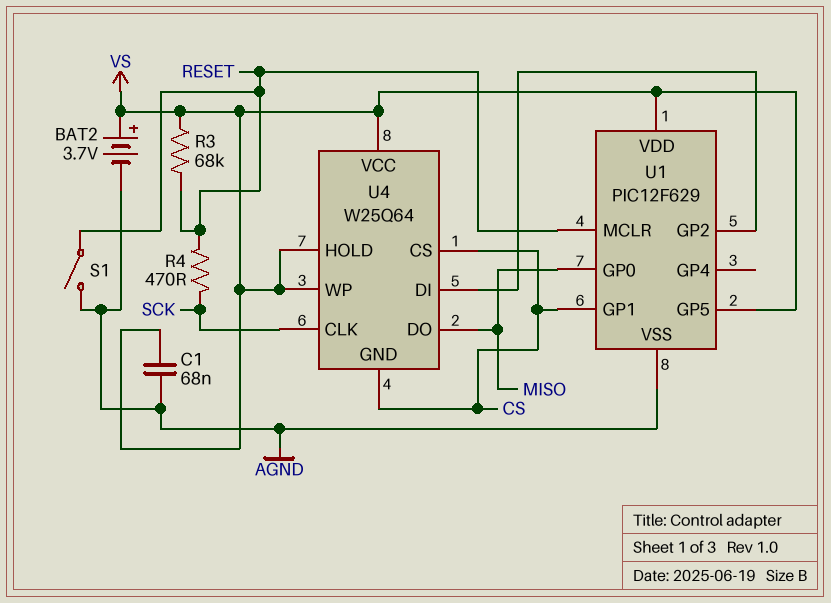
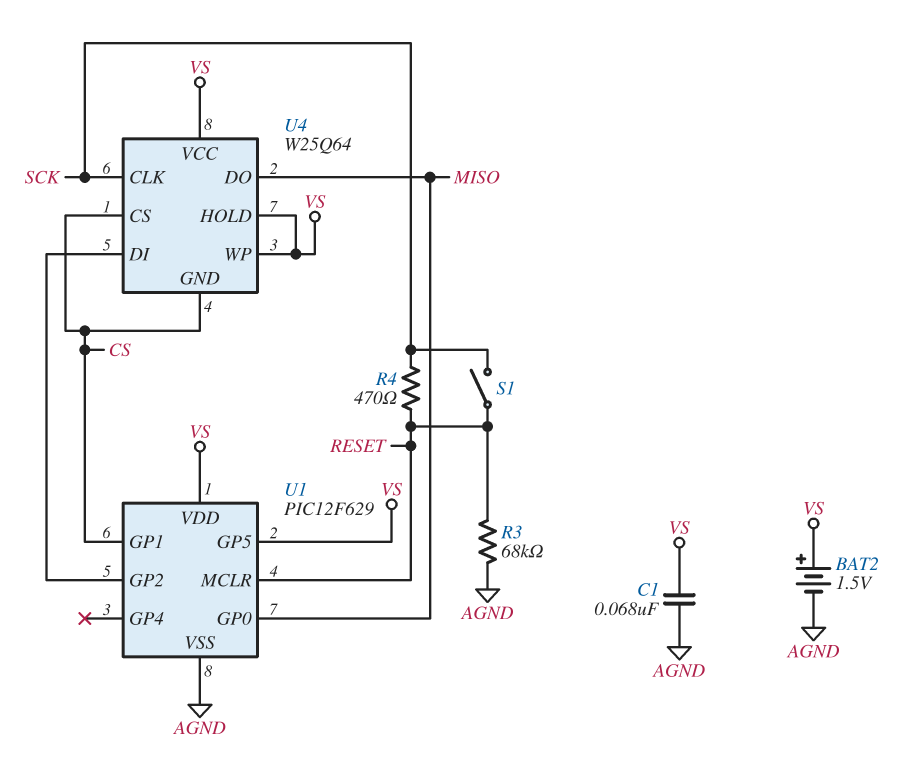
BAT2: 3.7V (plus VS, minus AGND) -> 1.5V (plus VS, minus AGND)
R3: 68k (RESET, VS) -> 68k (AGND, RESET)
S1: switch (AGND, RESET) -> switch (RESET, SCK)

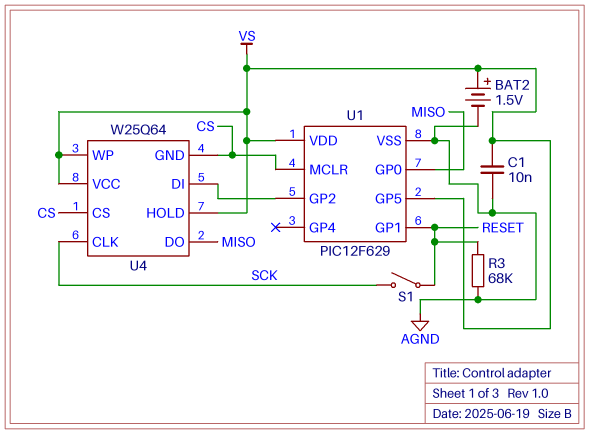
C1: 68nF (AGND, VS) -> 10nF (AGND, VS)
R4: 470 (RESET, SCK) -> none
U1 pin GP1: CS -> RESET
U1 pin MCLR: RESET -> CS

